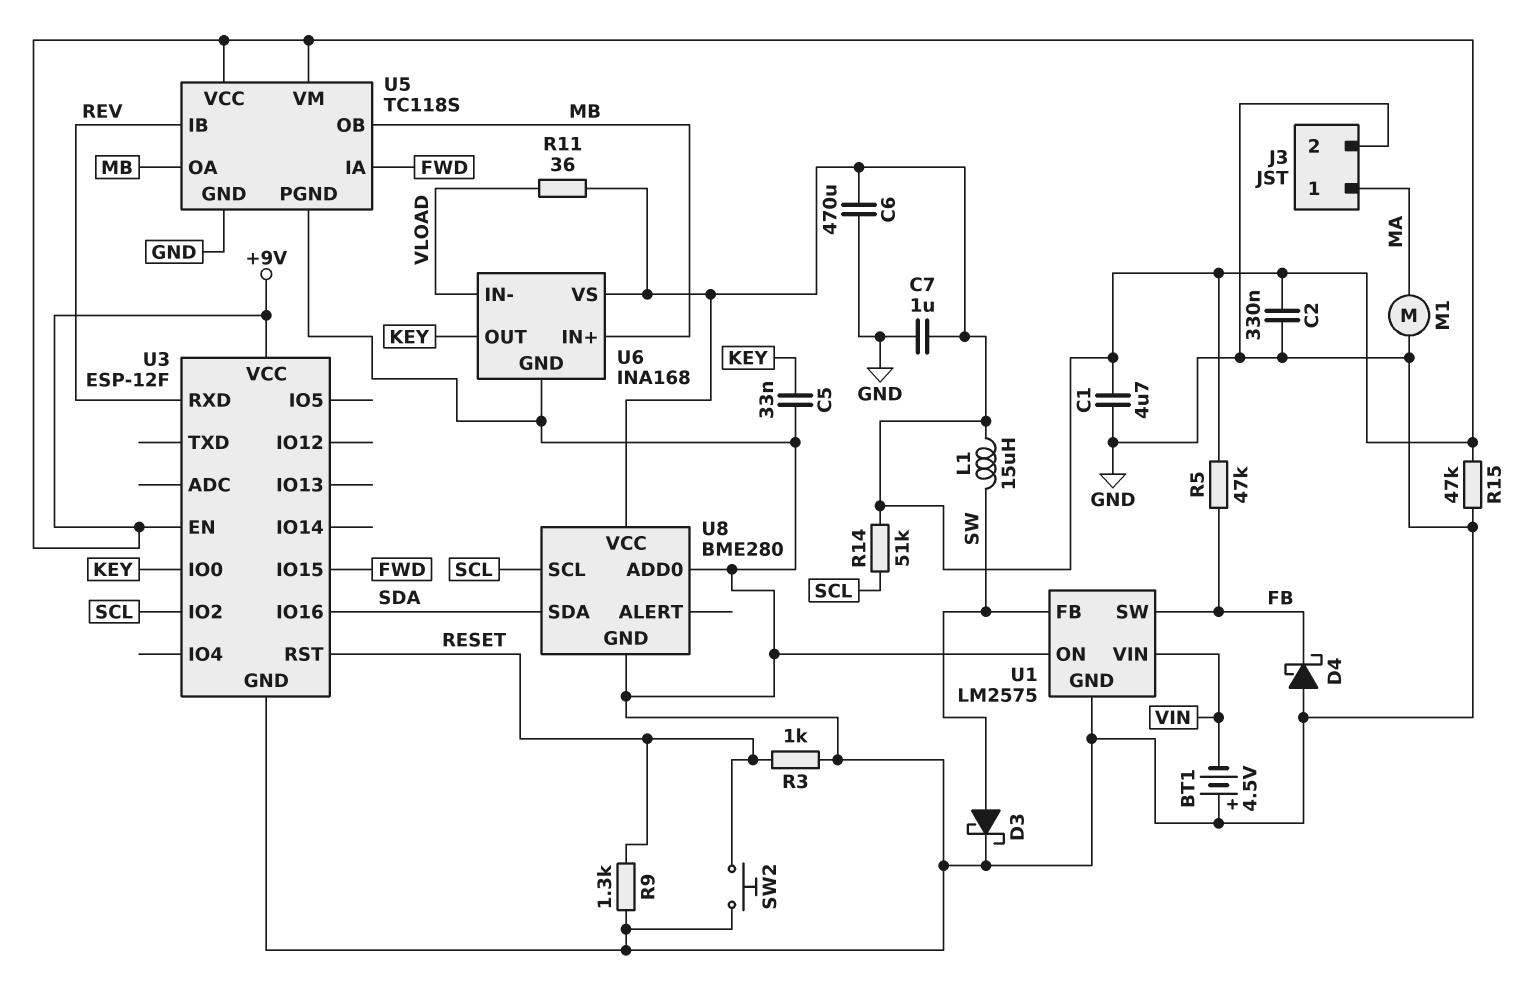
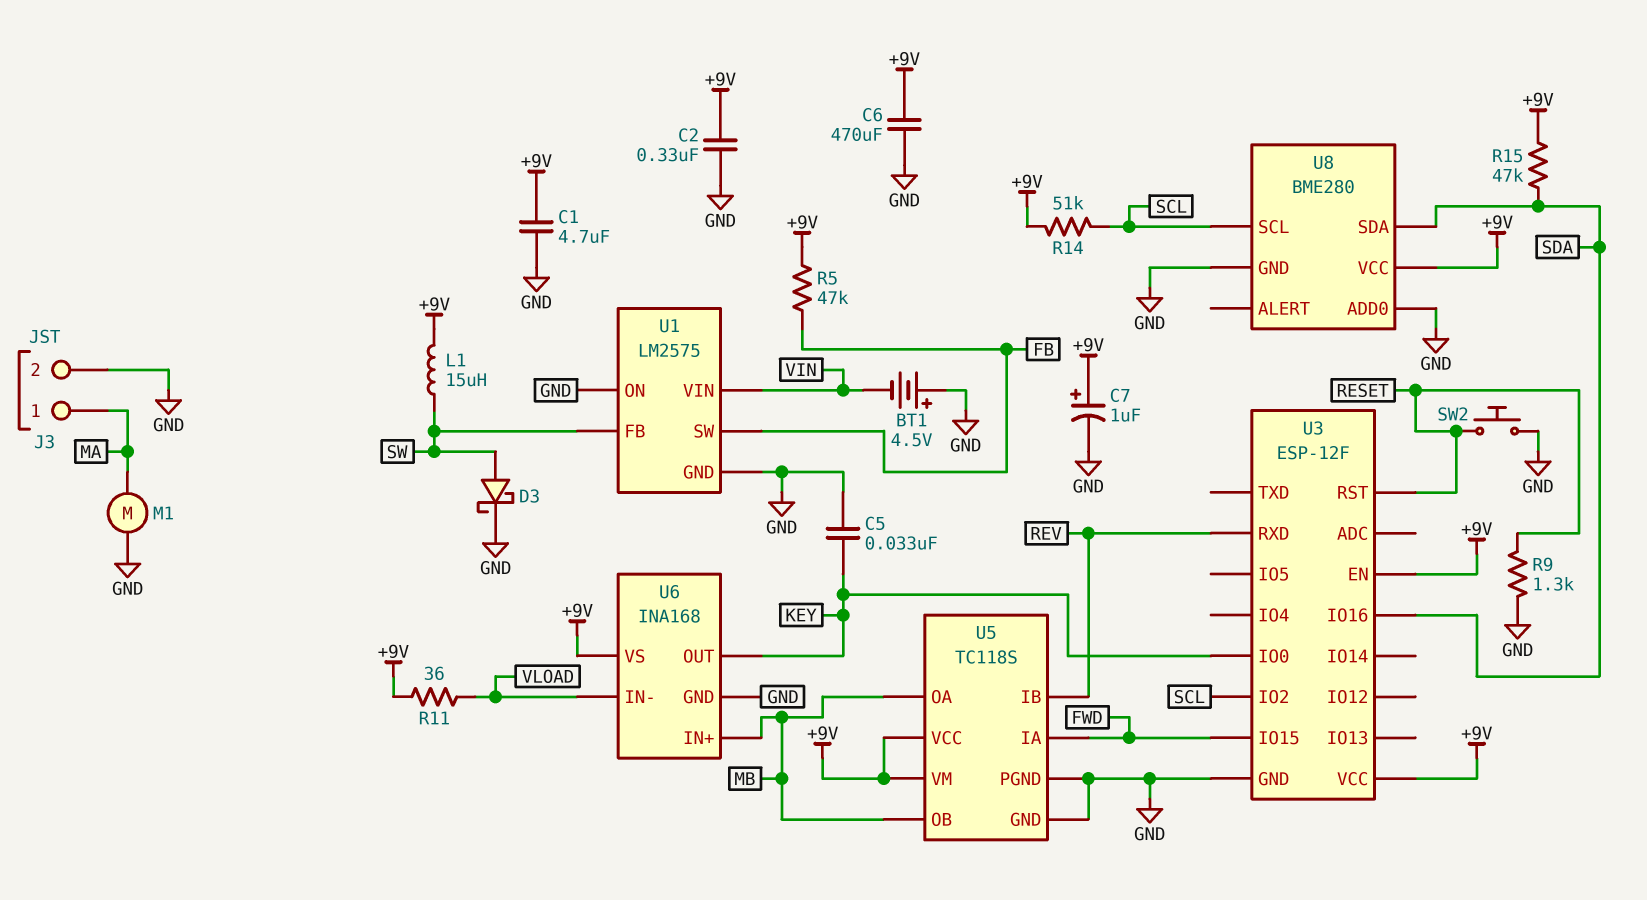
C7: 1uF (+9V, GND) -> 1uF (plus +9V, minus GND)
D4: schottky (A GND, K FB) -> none
R3: 1k (GND, RESET) -> none
R15: 47k (+9V, GND) -> 47k (+9V, SDA)

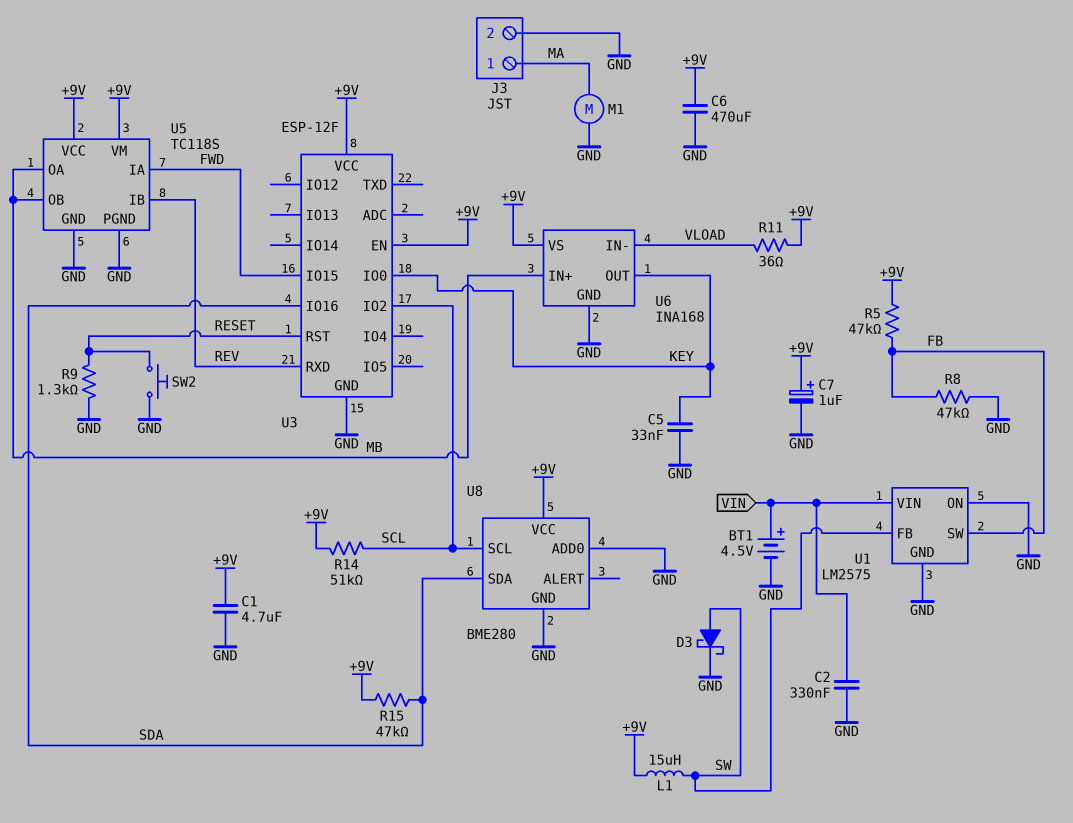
BT1: 4.5V (plus GND, minus VIN) -> 4.5V (plus VIN, minus GND)
C2: 330nF (+9V, GND) -> 330nF (GND, VIN)
R8: none -> 47k (FB, GND)

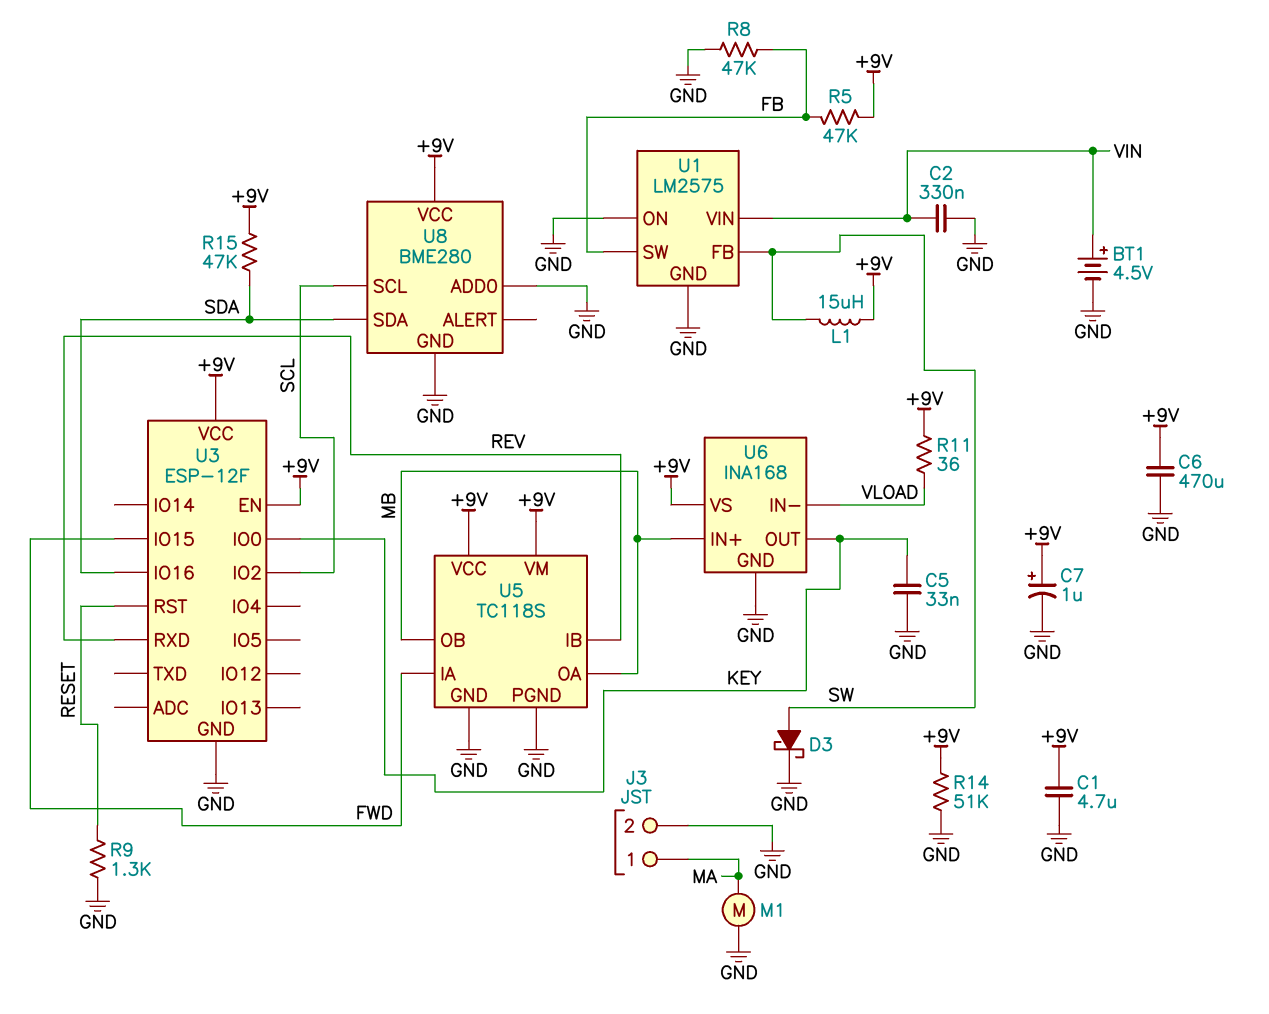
R14: 51k (+9V, SCL) -> 51k (+9V, GND)
SW2: button (GND, RESET) -> none

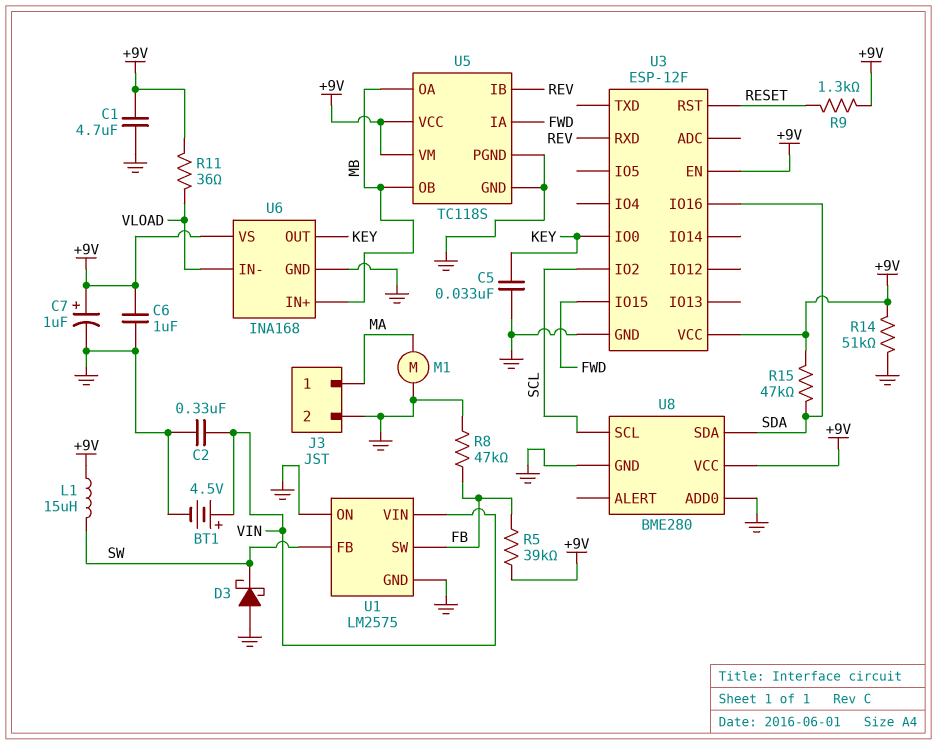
C6: 470uF (+9V, GND) -> 1uF (+9V, GND)
D3: schottky (A SW, K GND) -> schottky (A GND, K SW)
R5: 47k (+9V, FB) -> 39k (+9V, FB)
R9: 1.3k (GND, RESET) -> 1.3k (+9V, RESET)

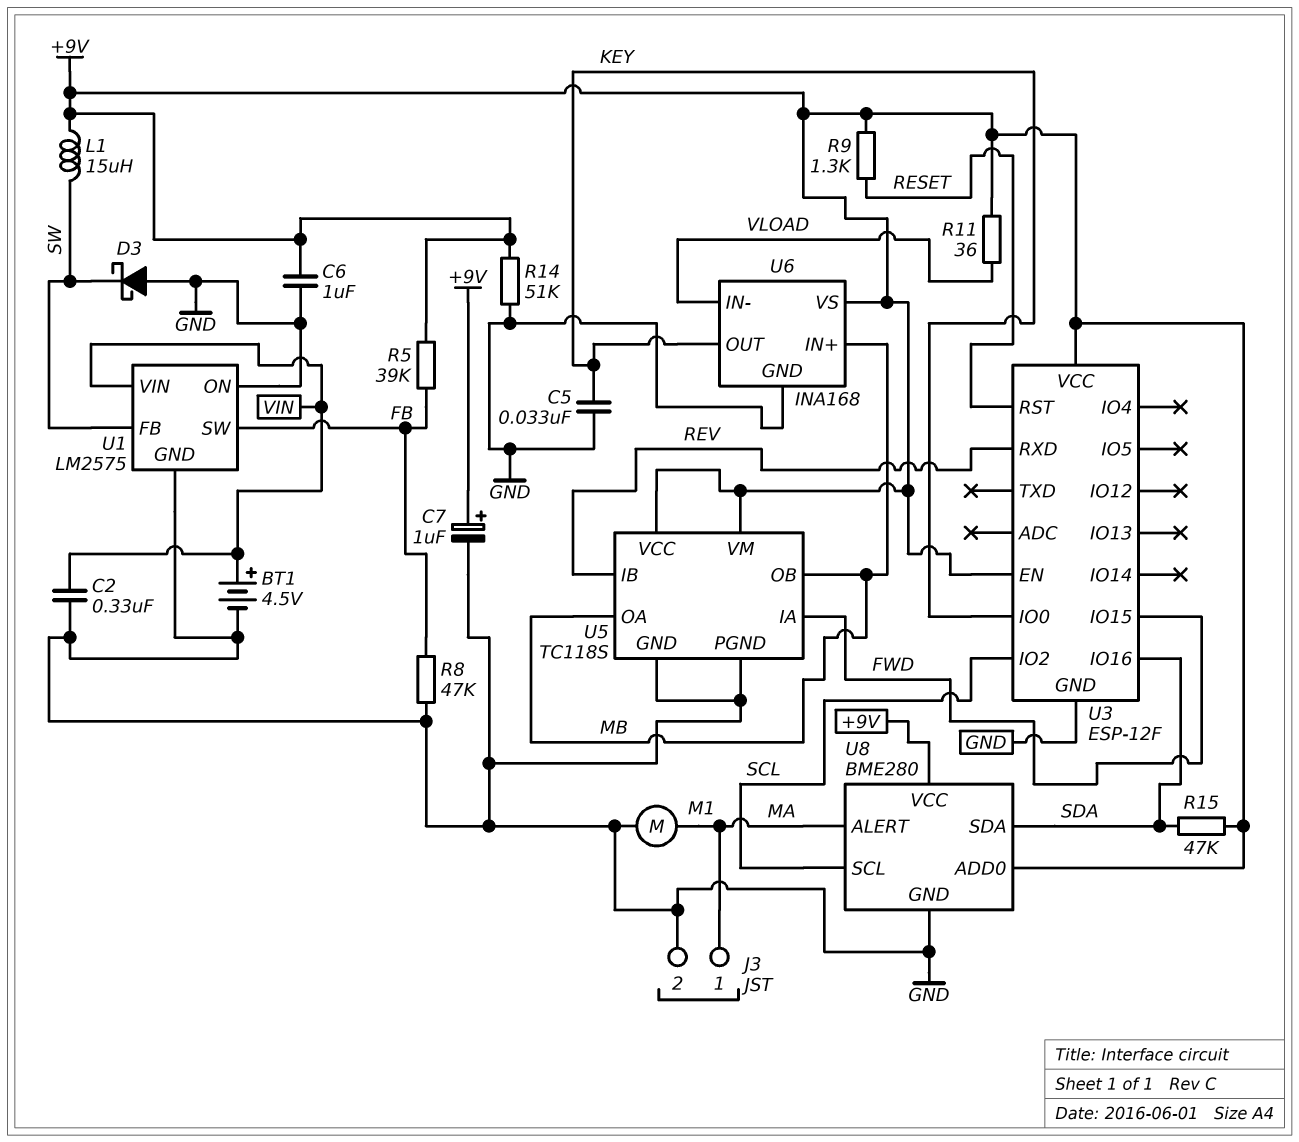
C1: 4.7uF (+9V, GND) -> none
U8 pin ADD0: GND -> +9V
U8 pin ALERT: none -> MA

